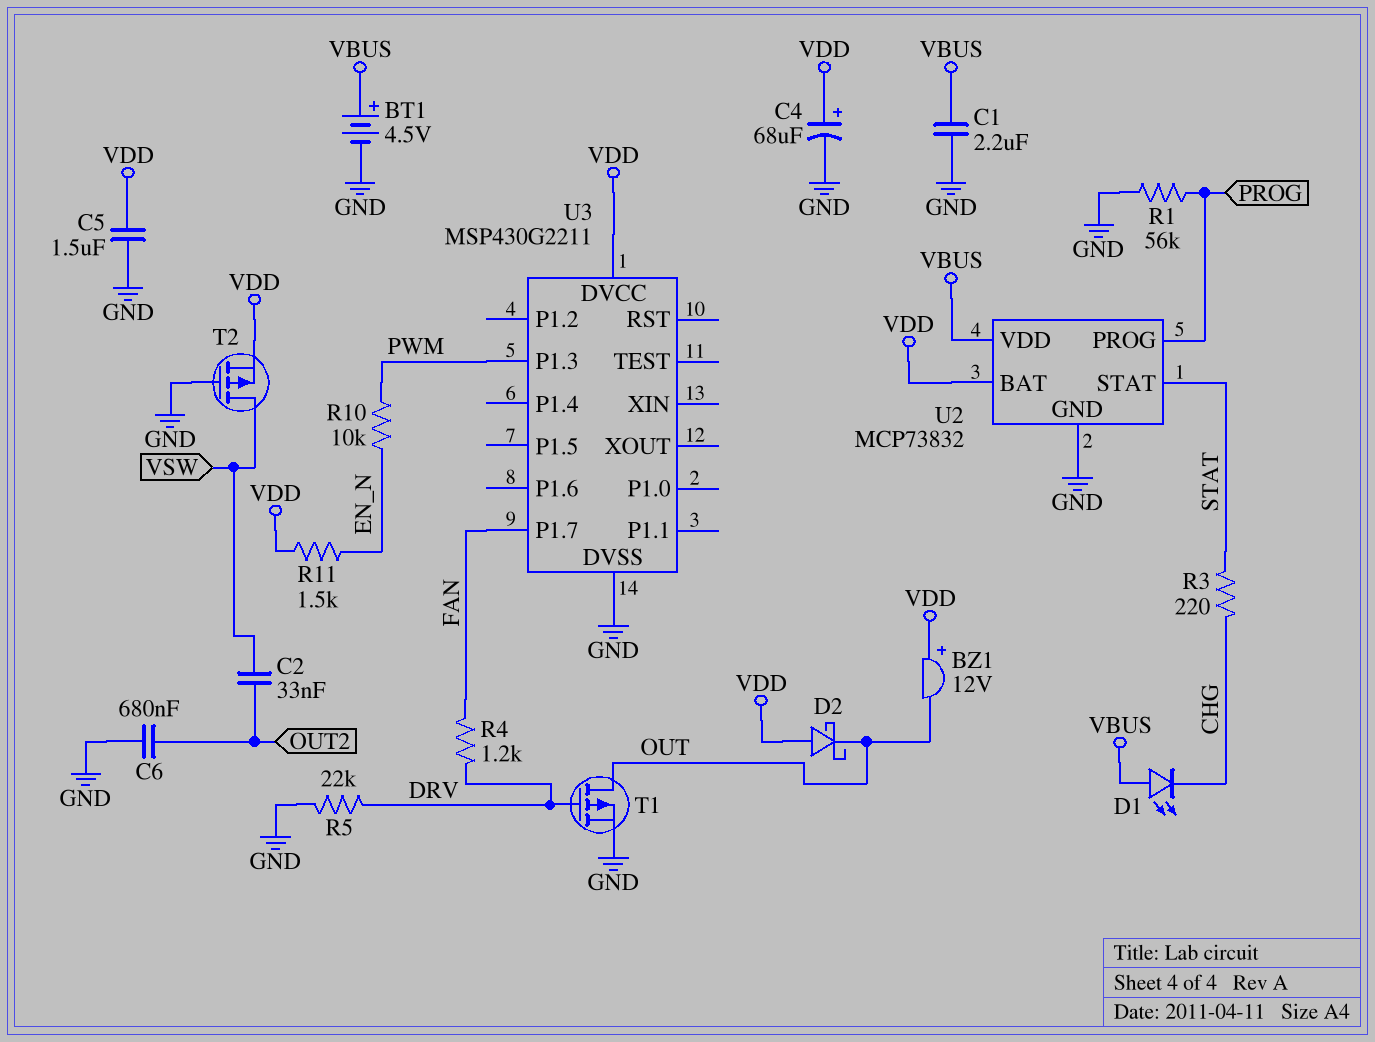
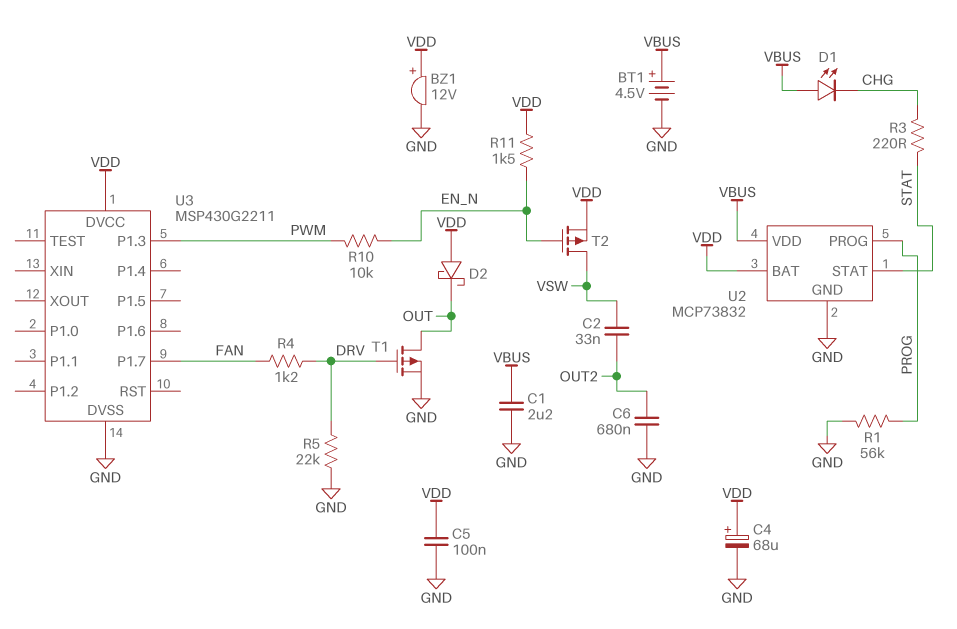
BZ1: buzzer 12V (plus VDD, minus OUT) -> buzzer 12V (plus VDD, minus GND)
C5: 1.5uF (GND, VDD) -> 100nF (GND, VDD)
T2: PMOS (G GND, D VSW, S VDD) -> PMOS (G EN_N, D VSW, S VDD)

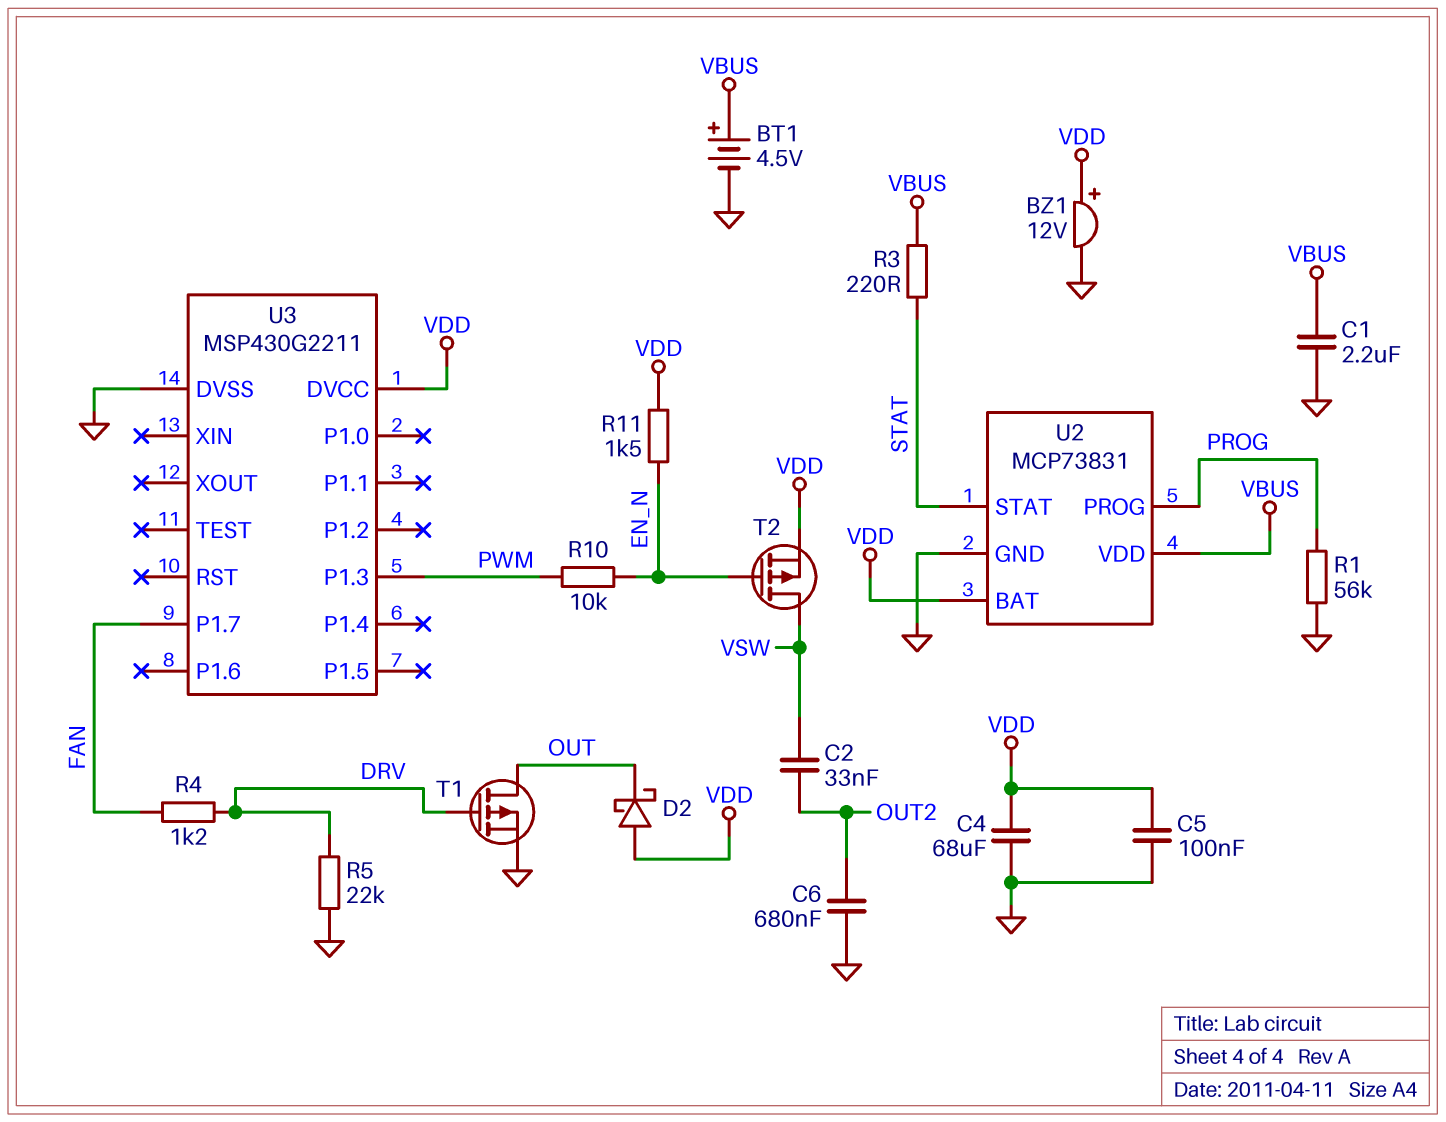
C4: 68uF (plus VDD, minus GND) -> 68uF (GND, VDD)
D1: LED (A VBUS, K CHG) -> none
R3: 220 (CHG, STAT) -> 220 (STAT, VBUS)
U2: MCP73832 -> MCP73831

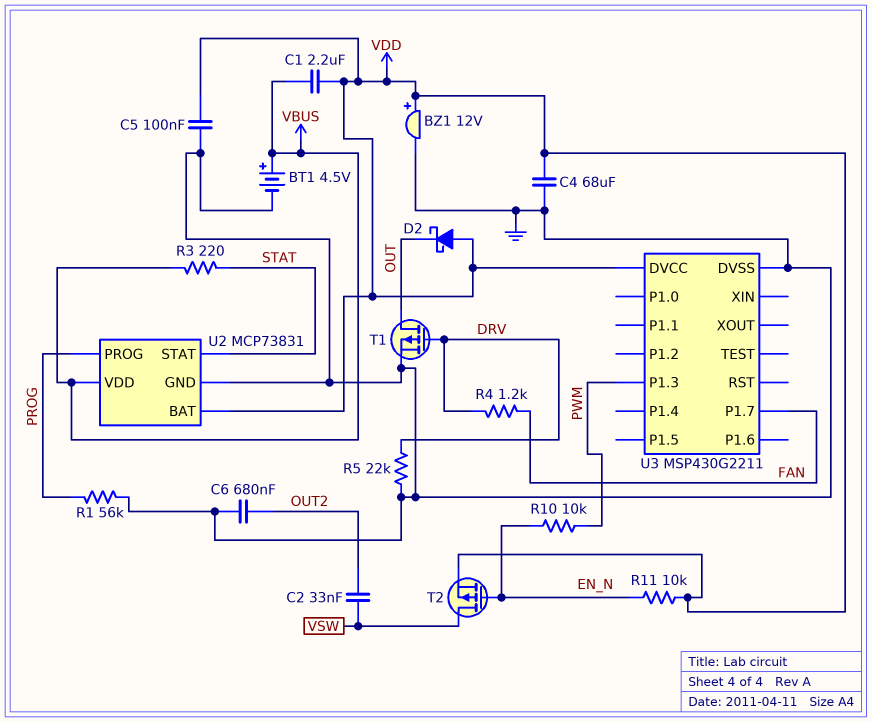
C1: 2.2uF (GND, VBUS) -> 2.2uF (VBUS, VDD)
R11: 1.5k (EN_N, VDD) -> 10k (EN_N, VDD)

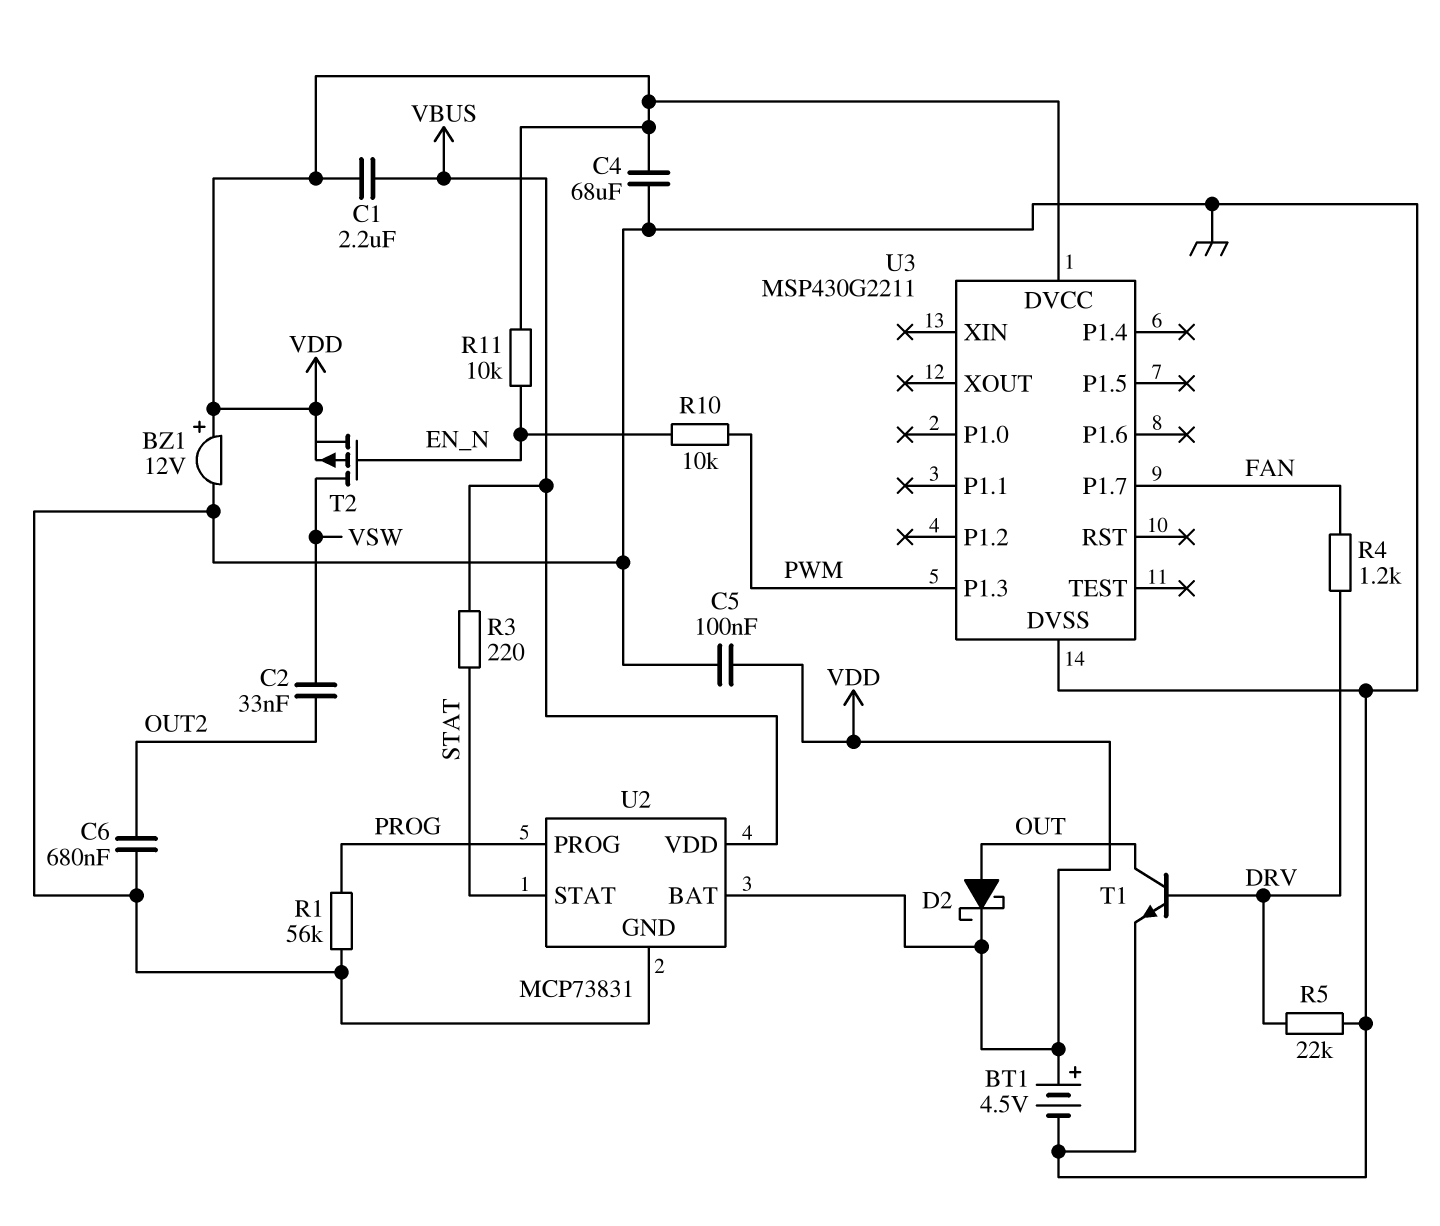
BT1: 4.5V (plus VBUS, minus GND) -> 4.5V (plus VDD, minus GND)
D2: schottky (A VDD, K OUT) -> schottky (A OUT, K VDD)
T1: PMOS (G DRV, D OUT, S GND) -> NPN (B DRV, C OUT, E GND)

